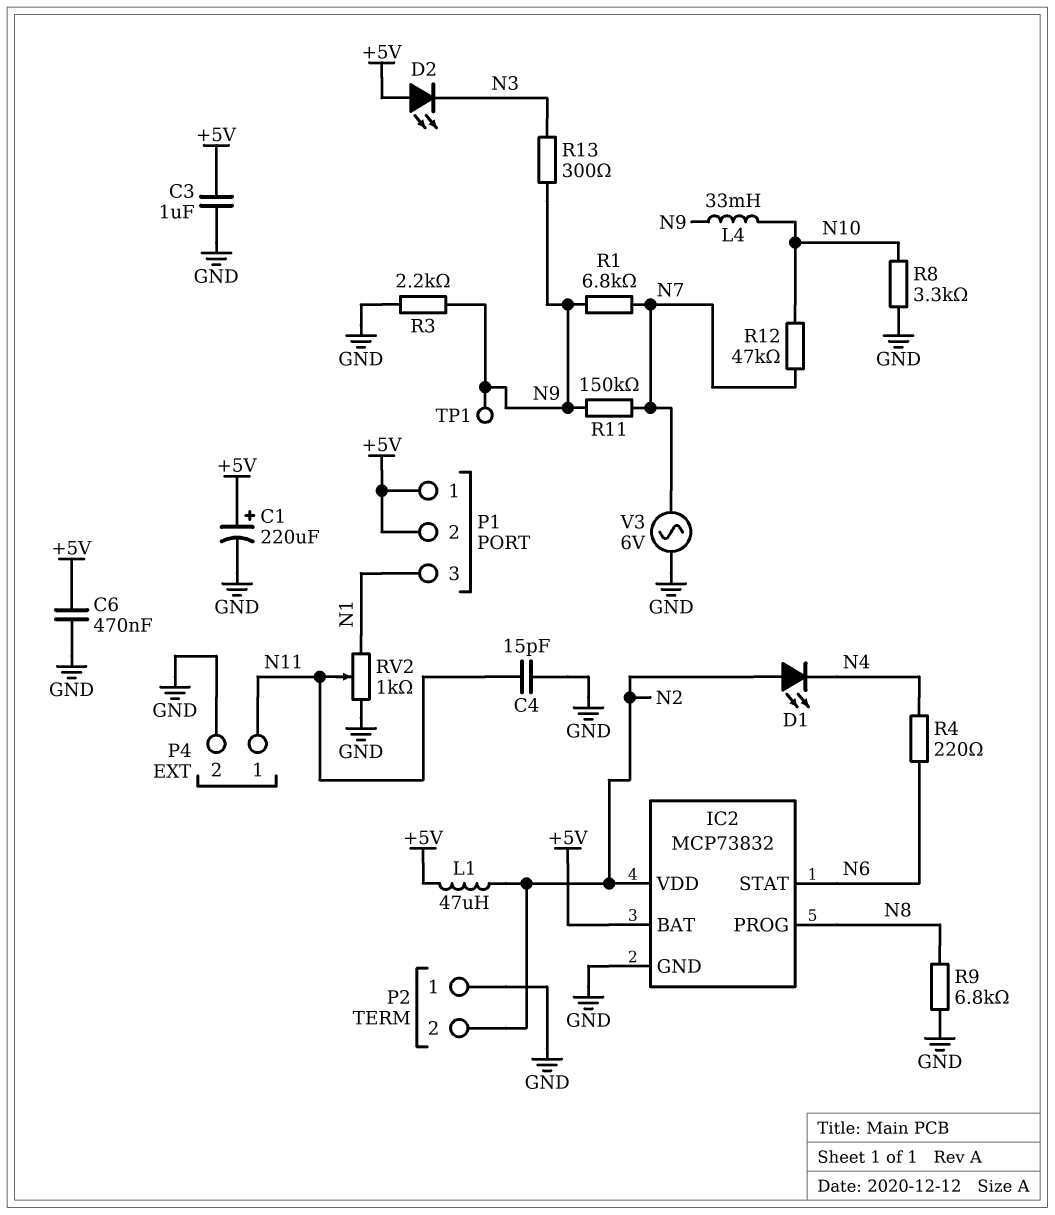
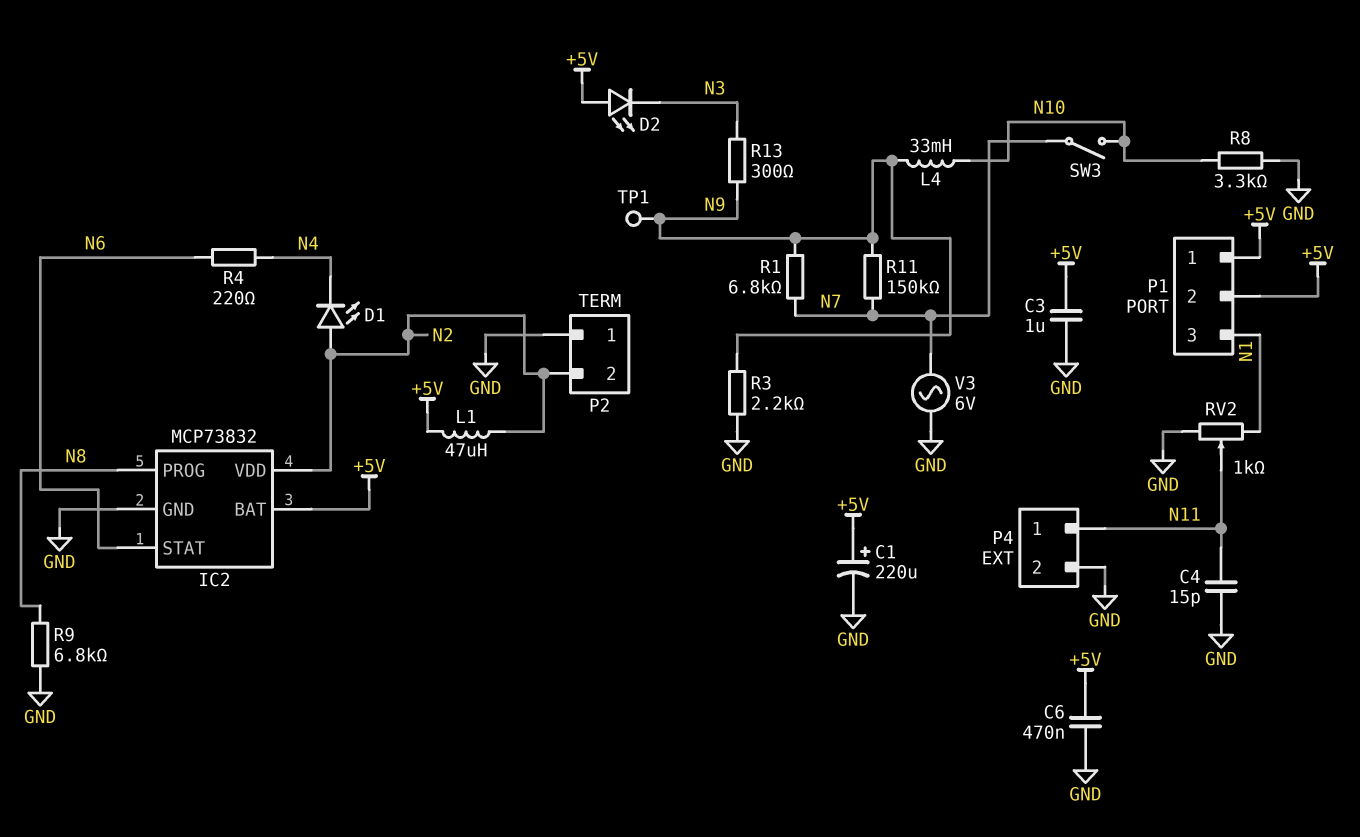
R12: 47k (N7, N10) -> none
SW3: none -> switch (N7, N10)

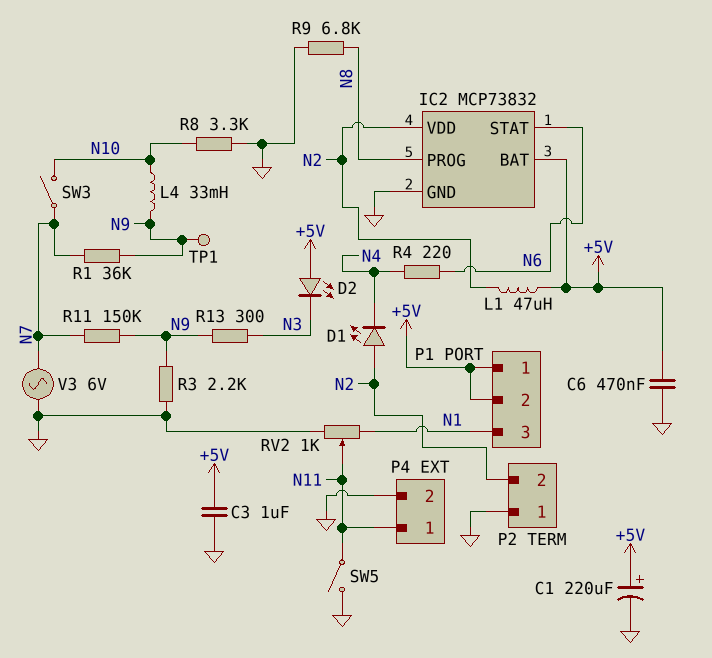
C4: 15pF (GND, N11) -> none
R1: 6.8k (N7, N9) -> 36k (N7, N9)
SW5: none -> switch (GND, N11)

